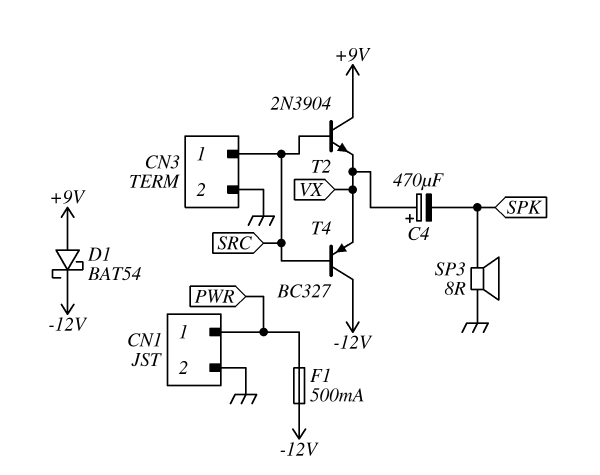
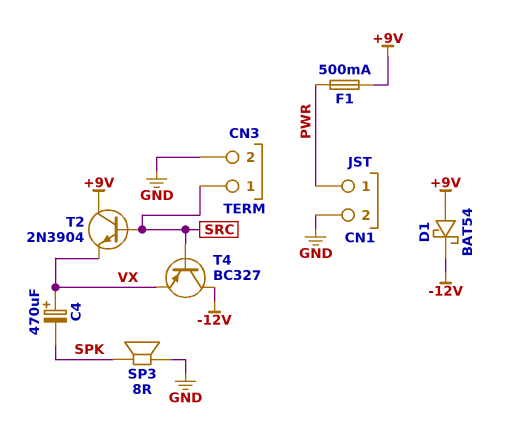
F1: 500mA (-12V, PWR) -> 500mA (+9V, PWR)

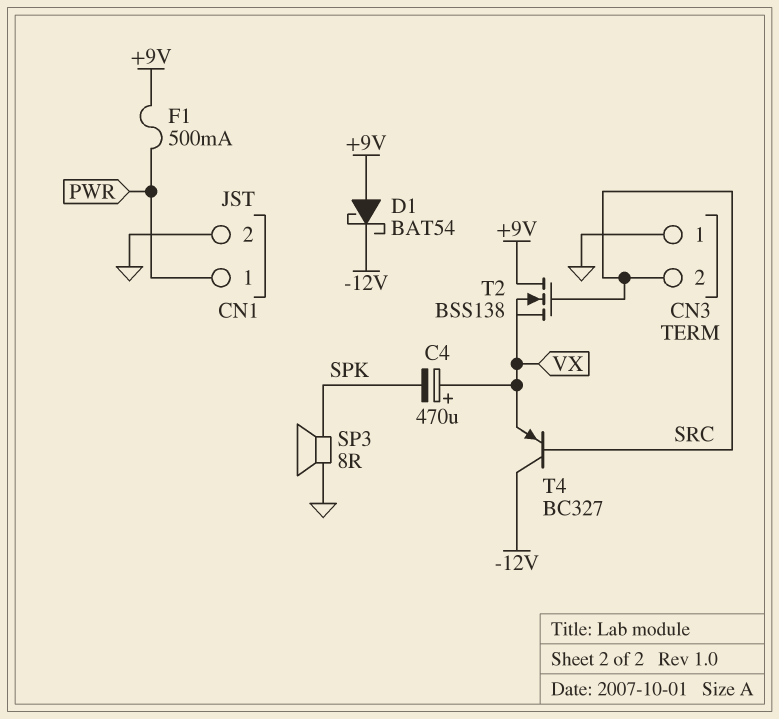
CN3 pin 1: SRC -> GND
CN3 pin 2: GND -> SRC
T2: NPN 2N3904 (B SRC, C +9V, E VX) -> NMOS BSS138 (G SRC, D +9V, S VX)

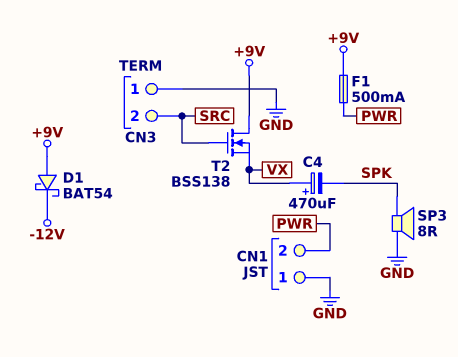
CN1 pin 1: PWR -> GND
CN1 pin 2: GND -> PWR
T4: PNP BC327 (B SRC, C -12V, E VX) -> none

